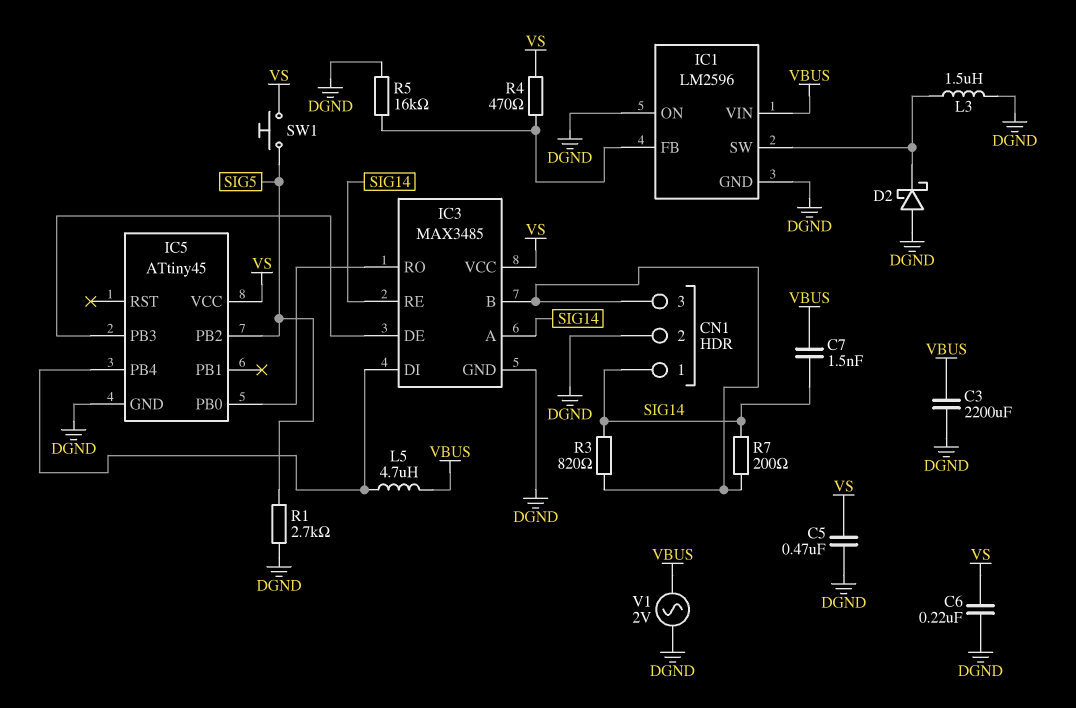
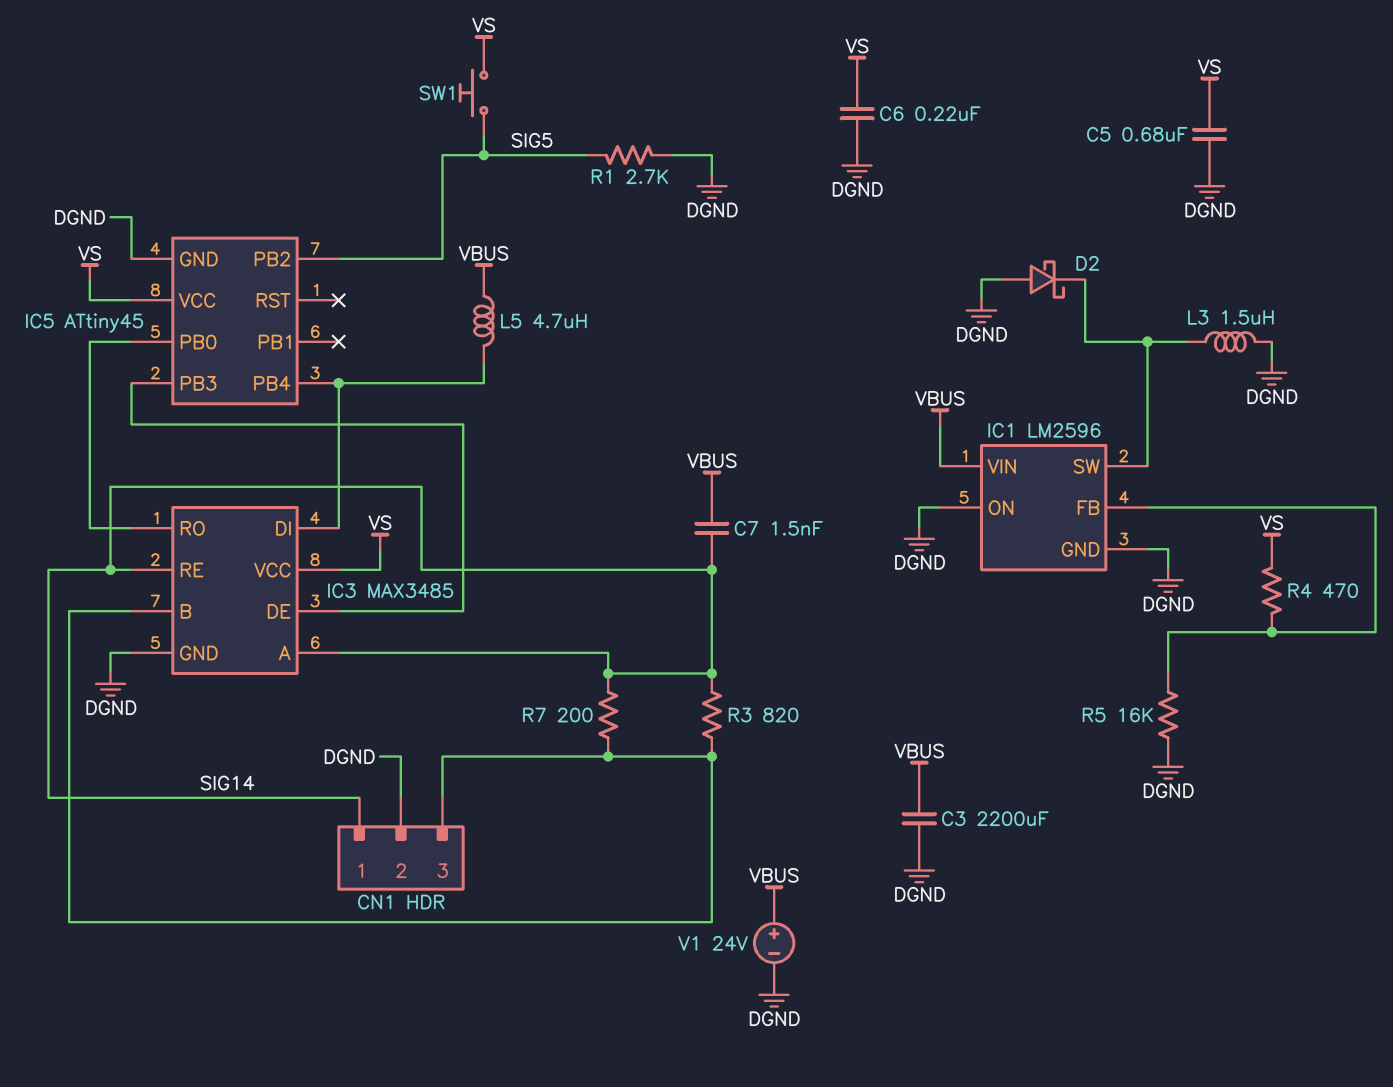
C5: 470nF (DGND, VS) -> 680nF (DGND, VS)
V1: AC 2V (DGND, VBUS) -> 24V (plus VBUS, minus DGND)

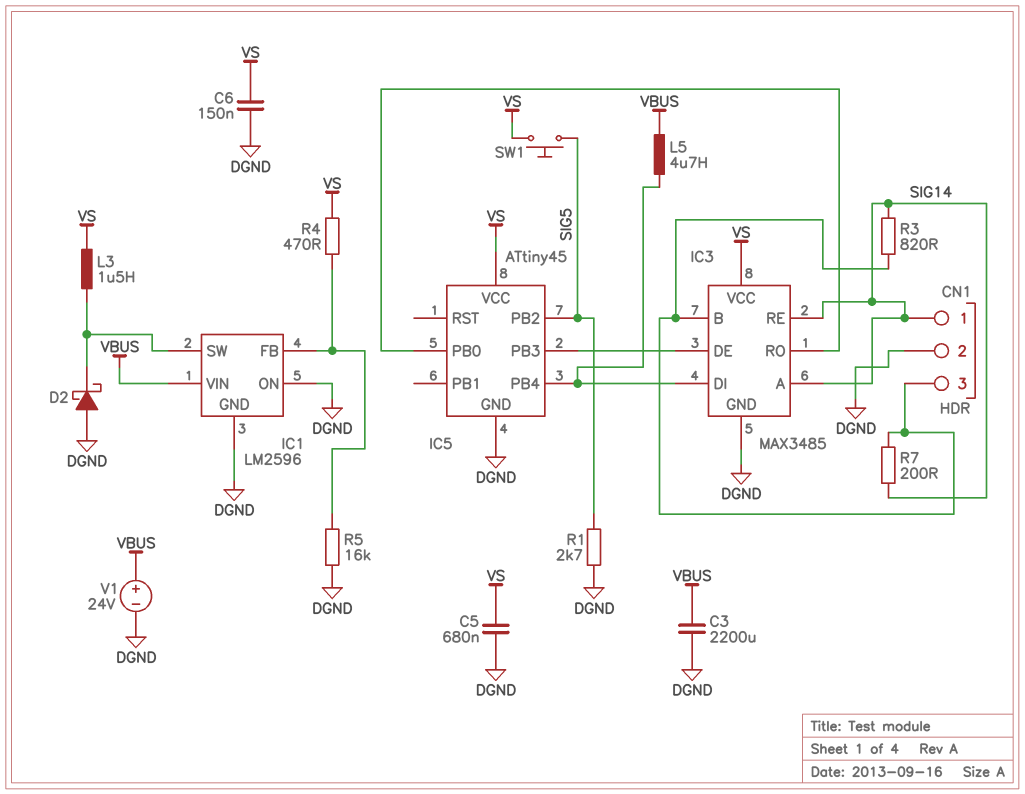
C6: 220nF (DGND, VS) -> 150nF (DGND, VS)
C7: 1.5nF (SIG14, VBUS) -> none
L3: 1.5uH (DGND, IC1/SW) -> 1.5uH (IC1/SW, VS)

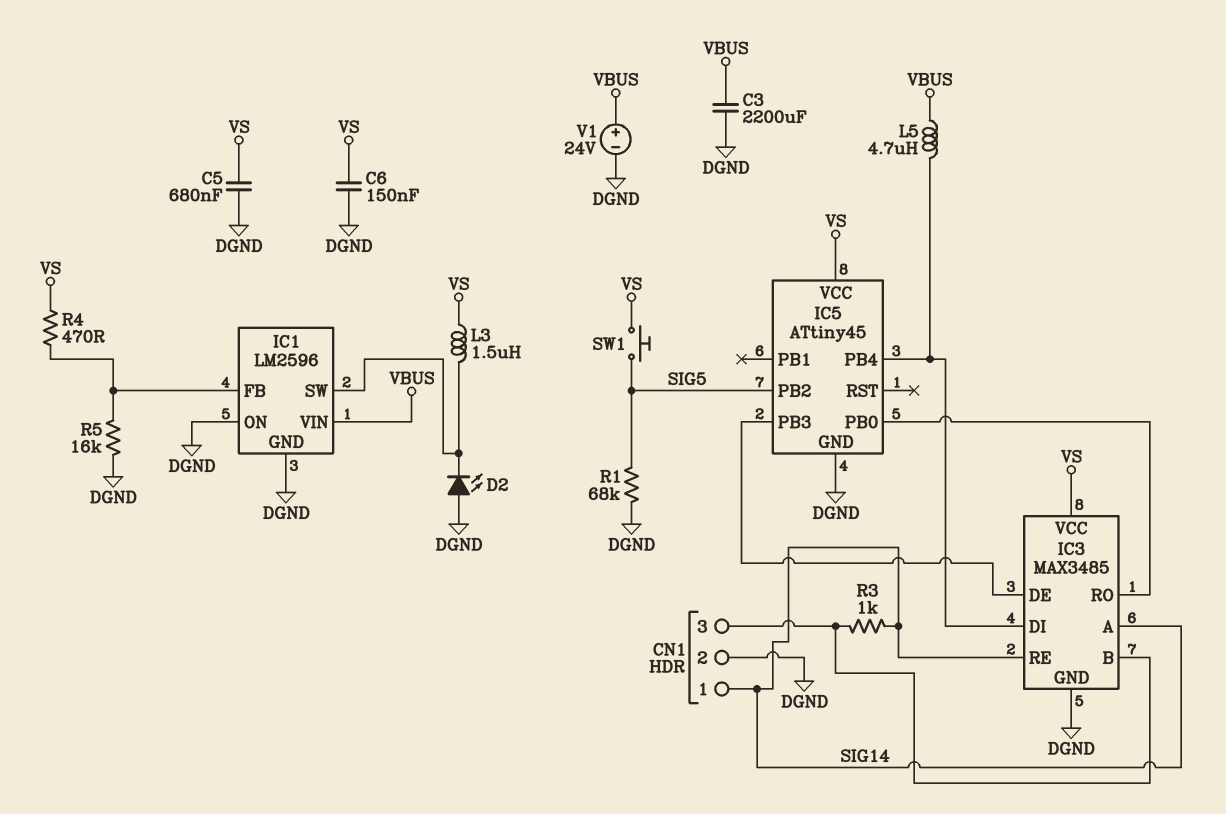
D2: schottky (A DGND, K IC1/SW) -> LED (A DGND, K IC1/SW)
R1: 2.7k (DGND, SIG5) -> 68k (DGND, SIG5)
R3: 820 (CN1/3, SIG14) -> 1k (CN1/3, SIG14)
R7: 200 (CN1/3, SIG14) -> none

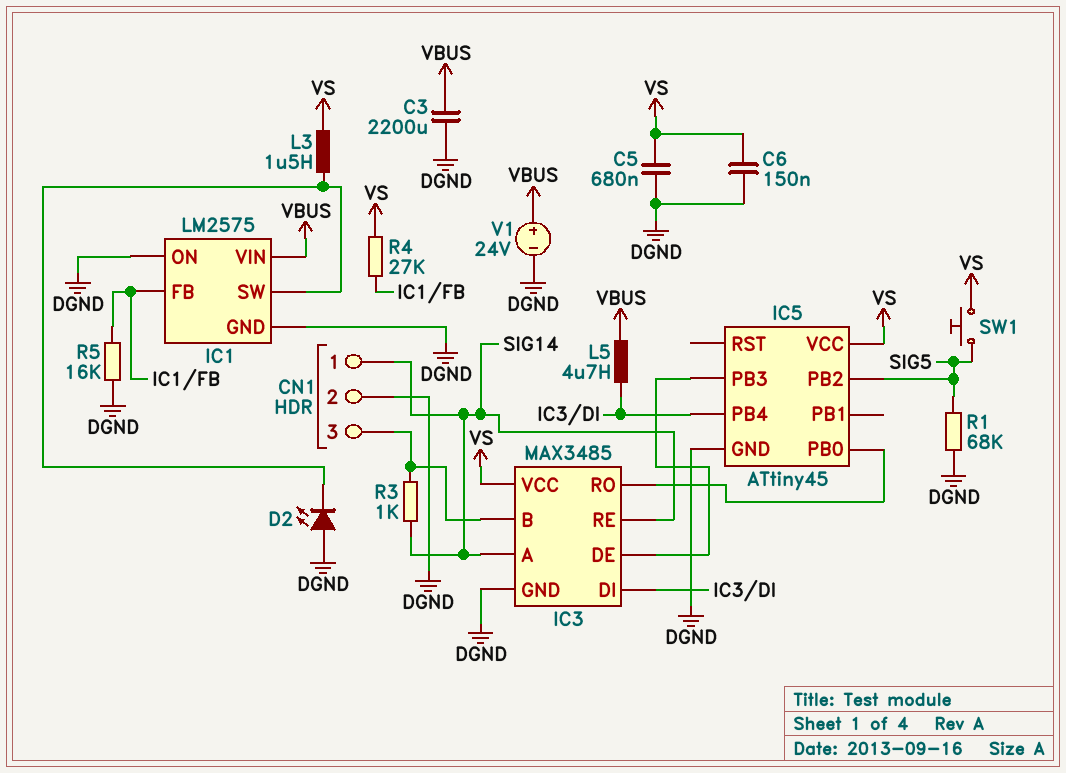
IC1: LM2596 -> LM2575
R4: 470 (IC1/FB, VS) -> 27k (IC1/FB, VS)

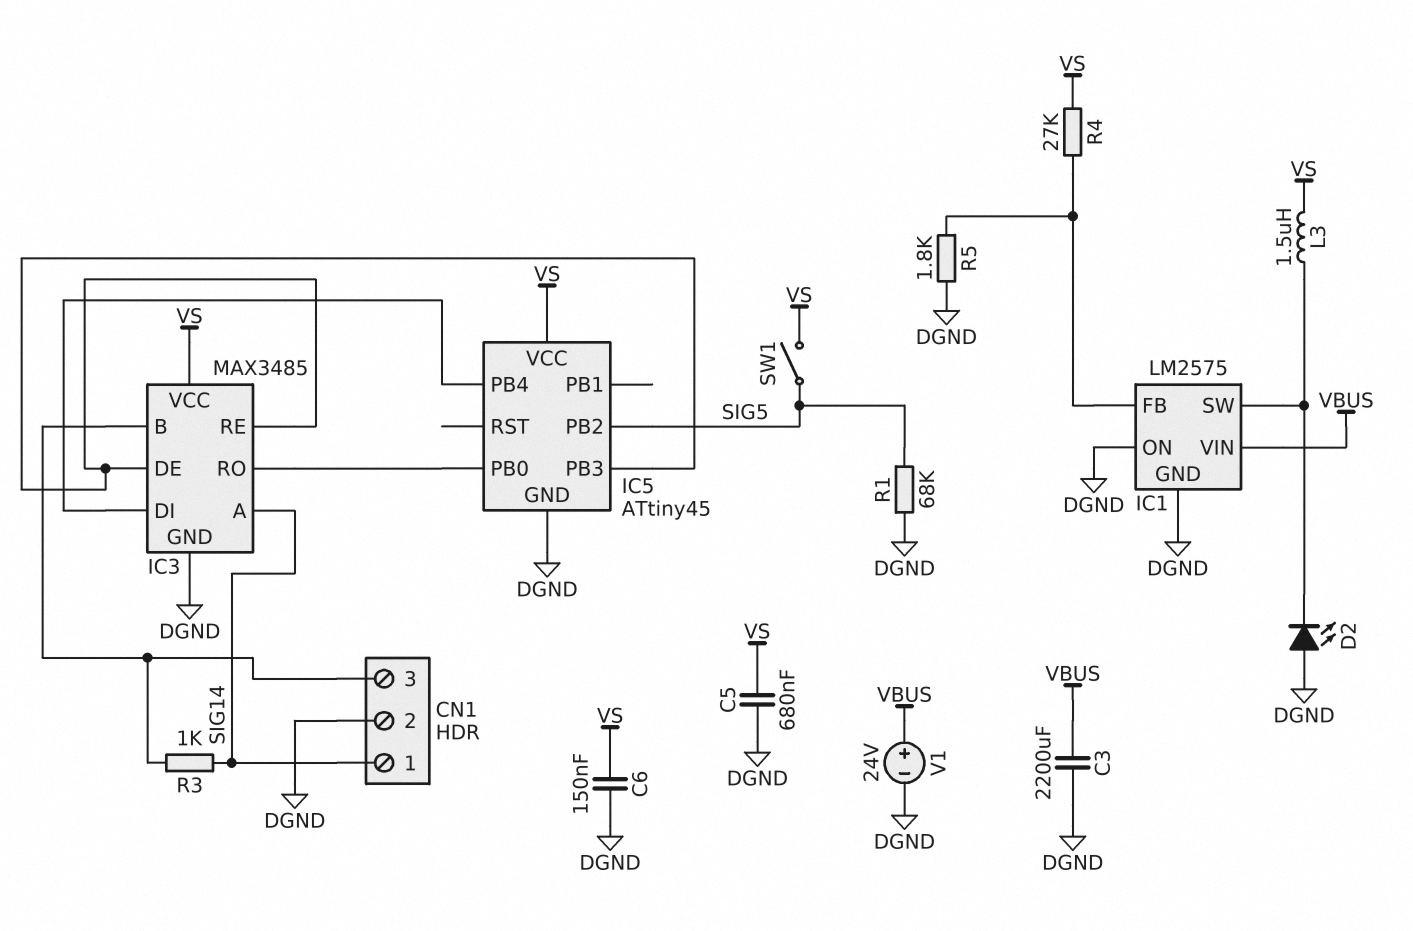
IC3 pin RE: SIG14 -> IC3/DE
L5: 4.7uH (IC3/DI, VBUS) -> none
R5: 16k (DGND, IC1/FB) -> 1.8k (DGND, IC1/FB)
SW1: button (SIG5, VS) -> switch (SIG5, VS)

